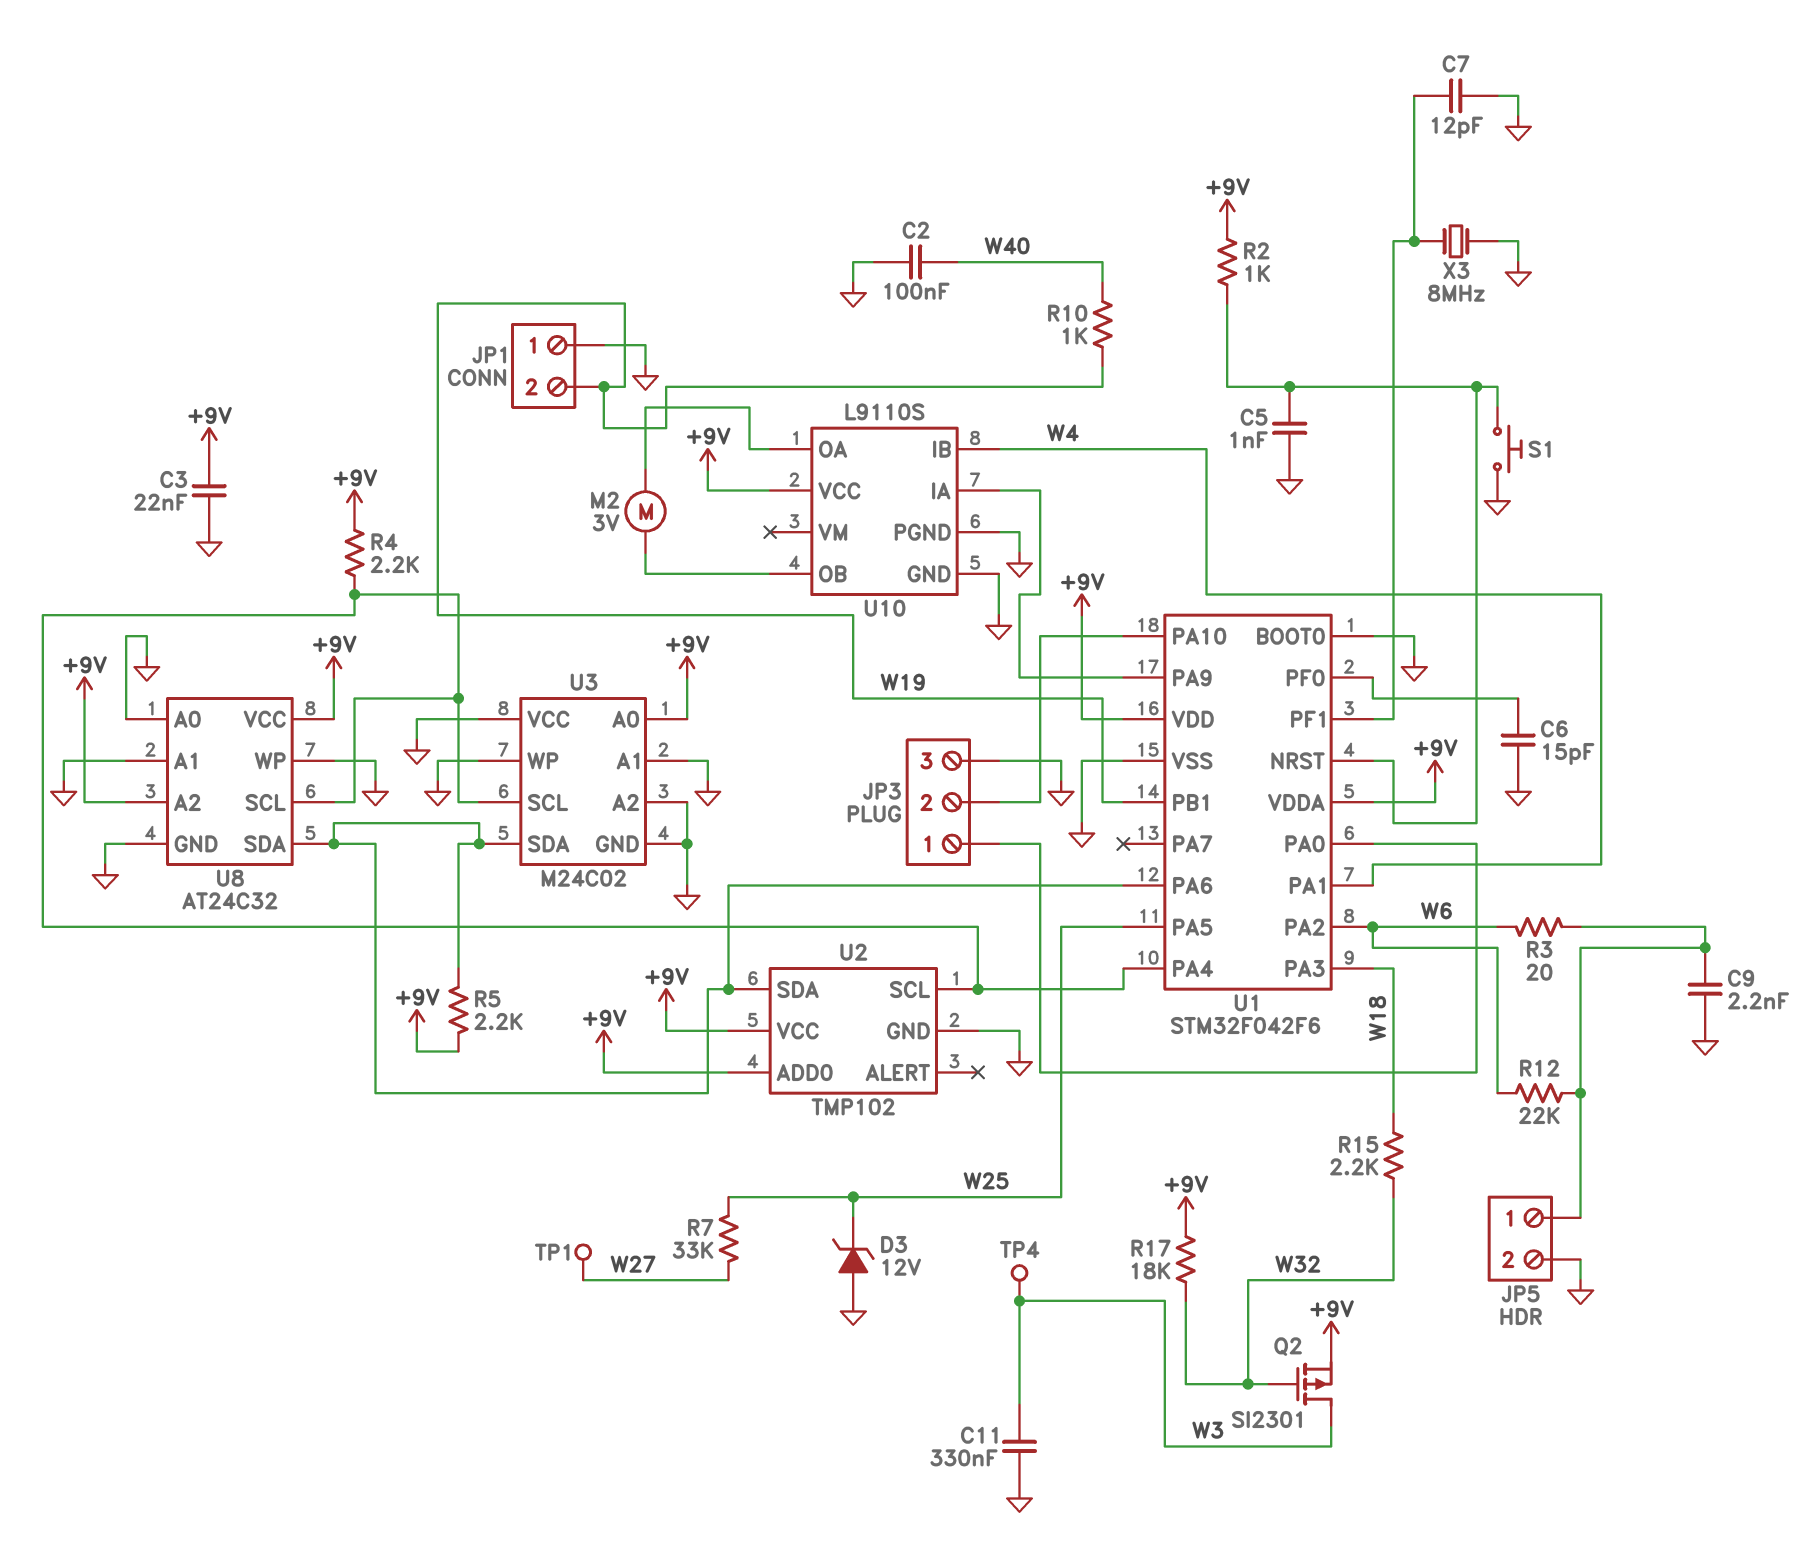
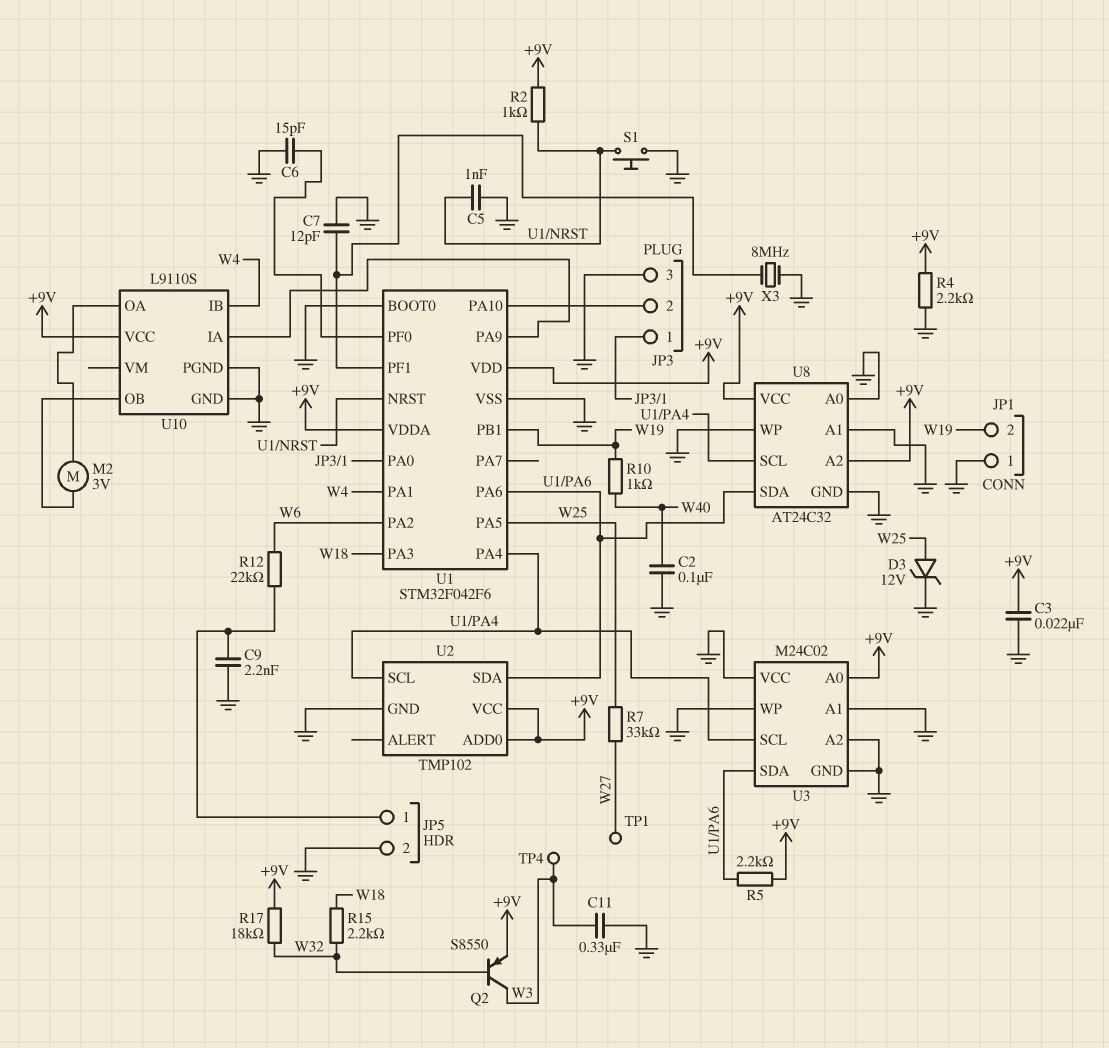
D3: zener 12V (A GND, K W25) -> zener 12V (A W25, K GND)
Q2: PMOS SI2301 (G W32, D W3, S +9V) -> PNP S8550 (B W32, C W3, E +9V)
R3: 20 (JP5/1, W6) -> none
R4: 2.2k (+9V, U1/PA4) -> 2.2k (+9V, GND)

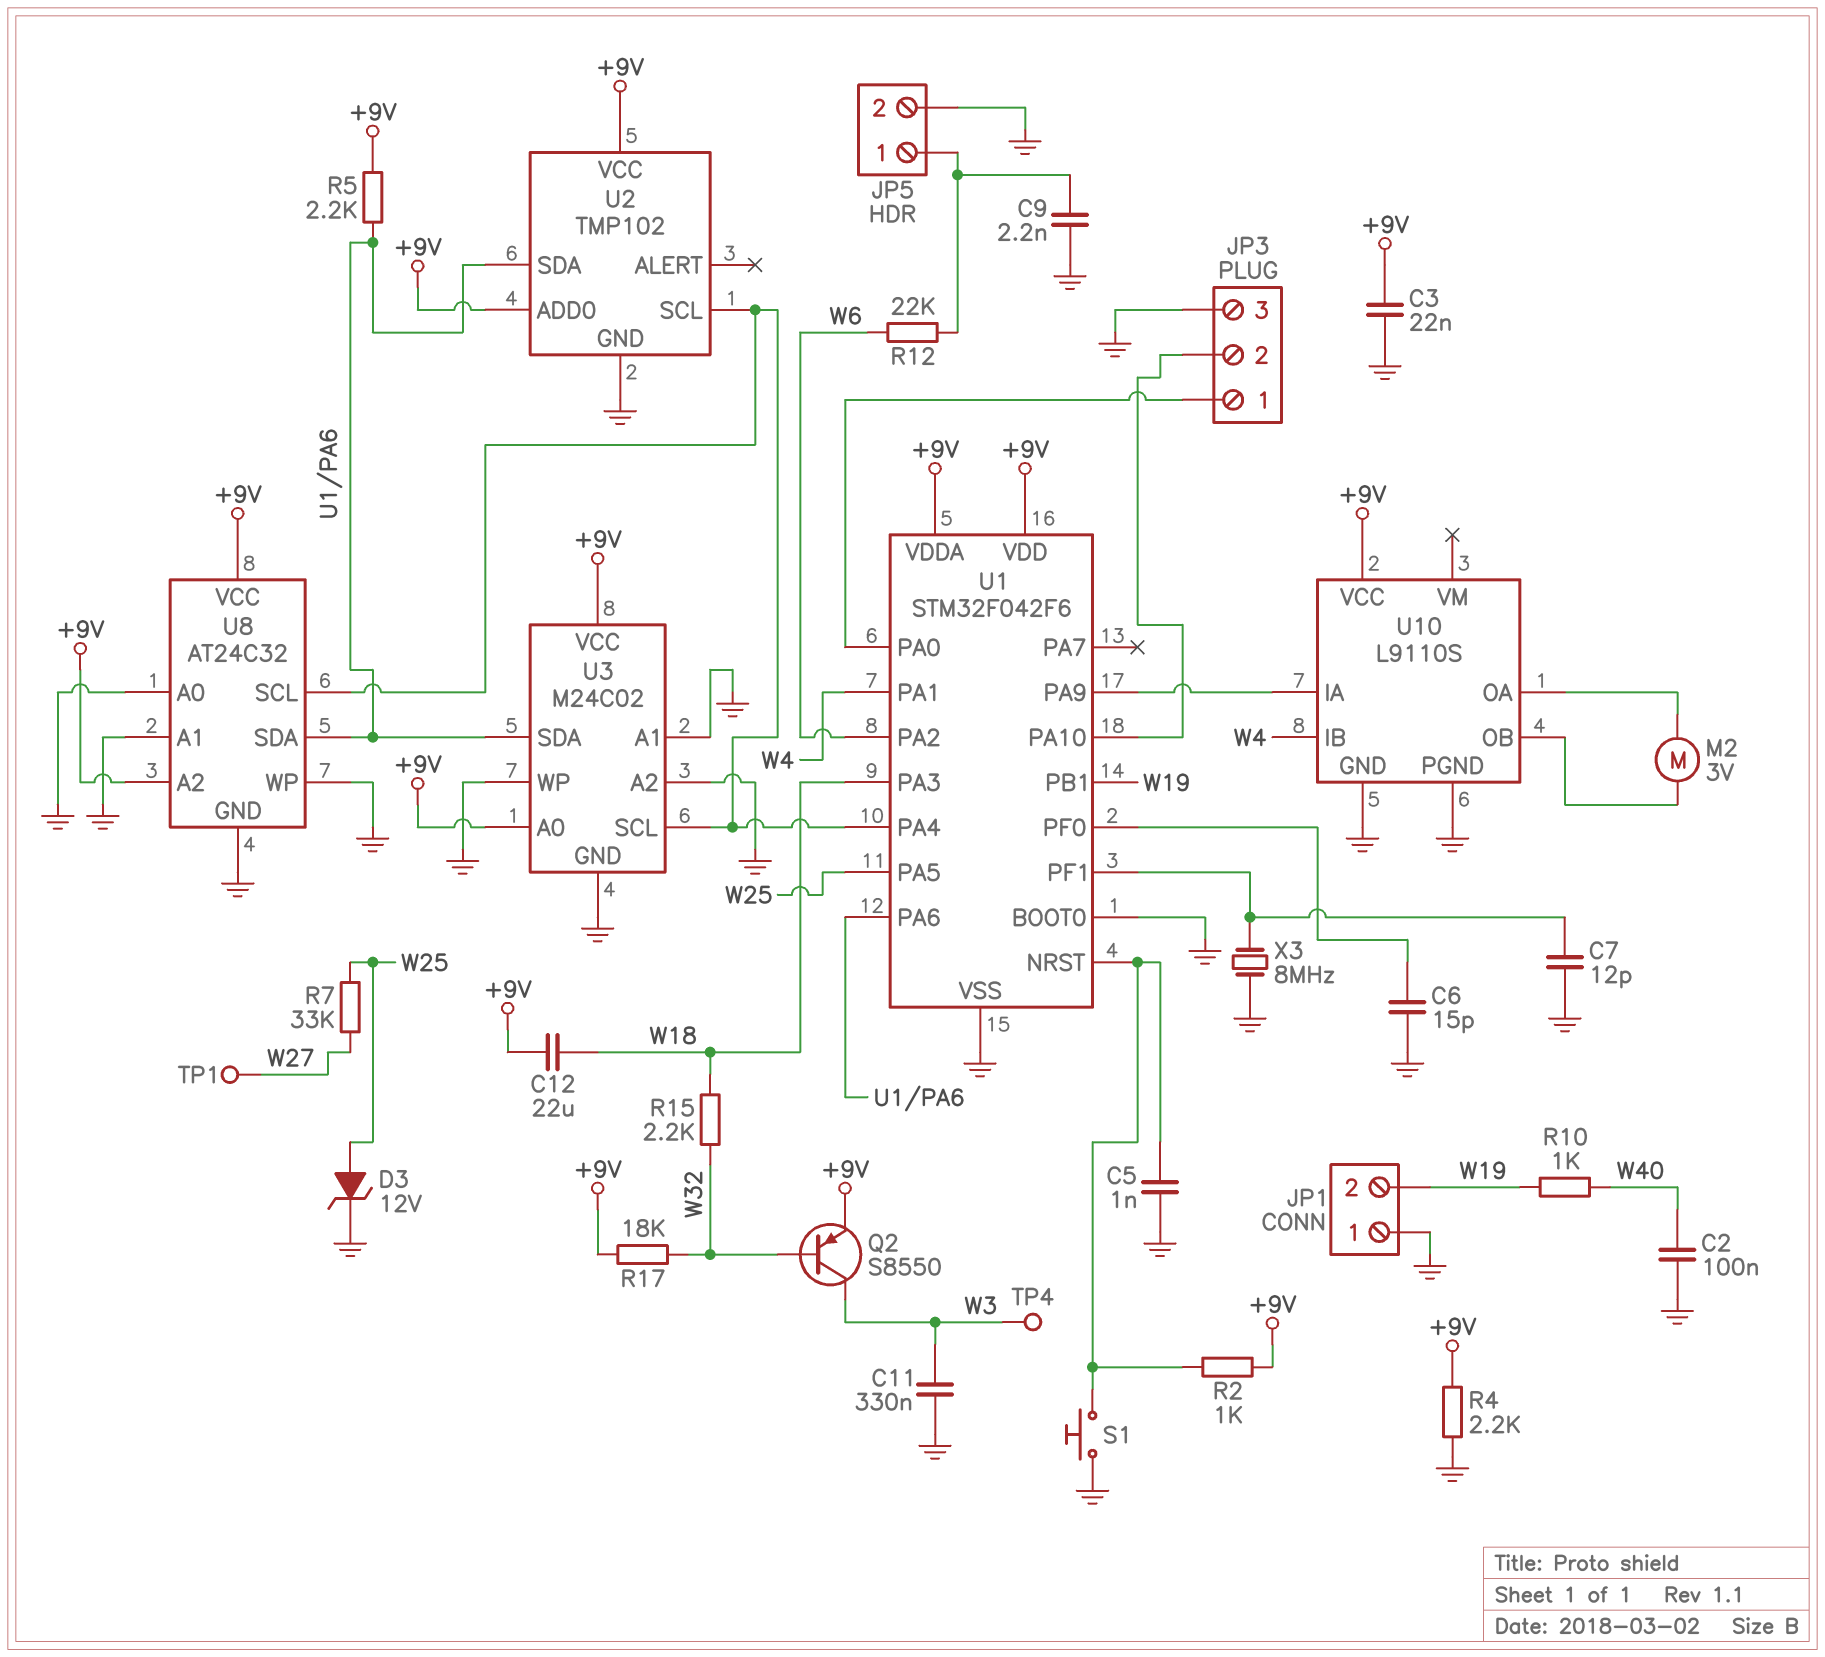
C12: none -> 22uF (+9V, W18)
U3 pin VCC: GND -> +9V

